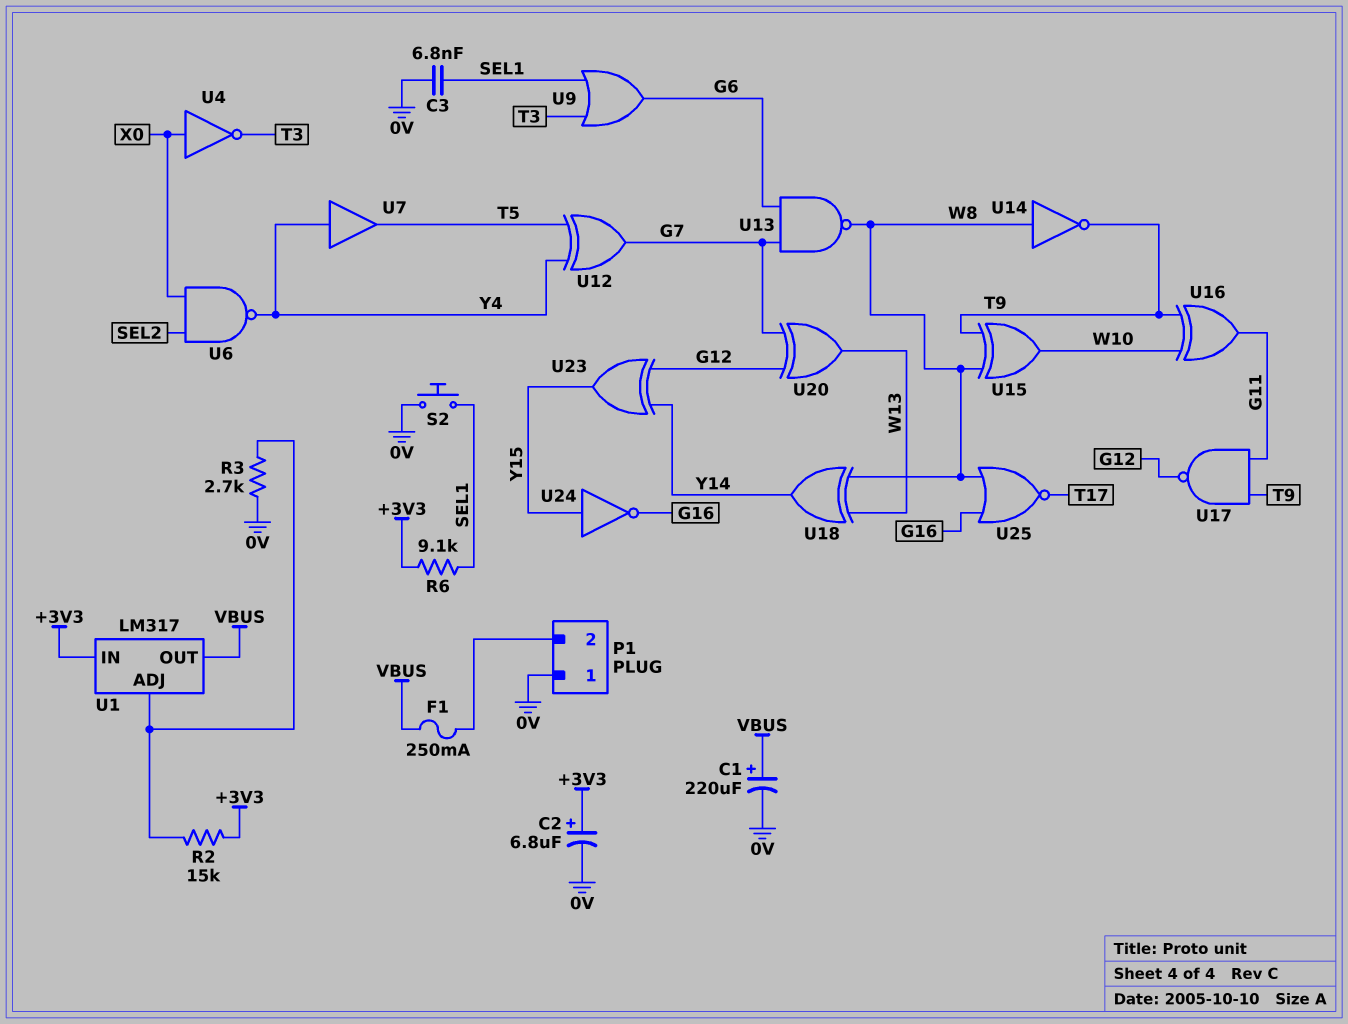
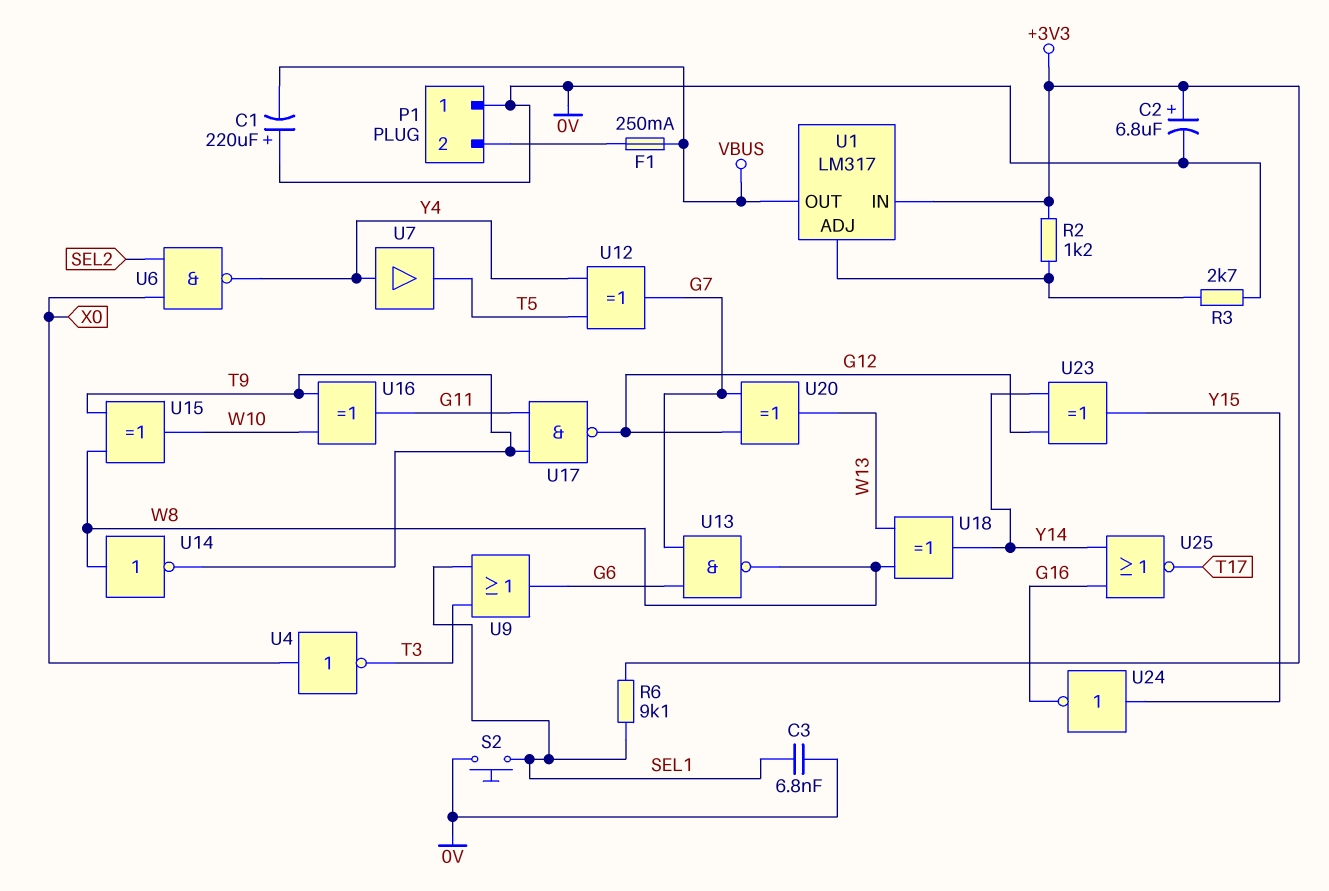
C1: 220uF (plus VBUS, minus 0V) -> 220uF (plus 0V, minus VBUS)
R2: 15k (+3V3, U1/ADJ) -> 1.2k (+3V3, U1/ADJ)
U25: NOR (in G16, in W8, out T17) -> NOR (in G16, in Y14, out T17)

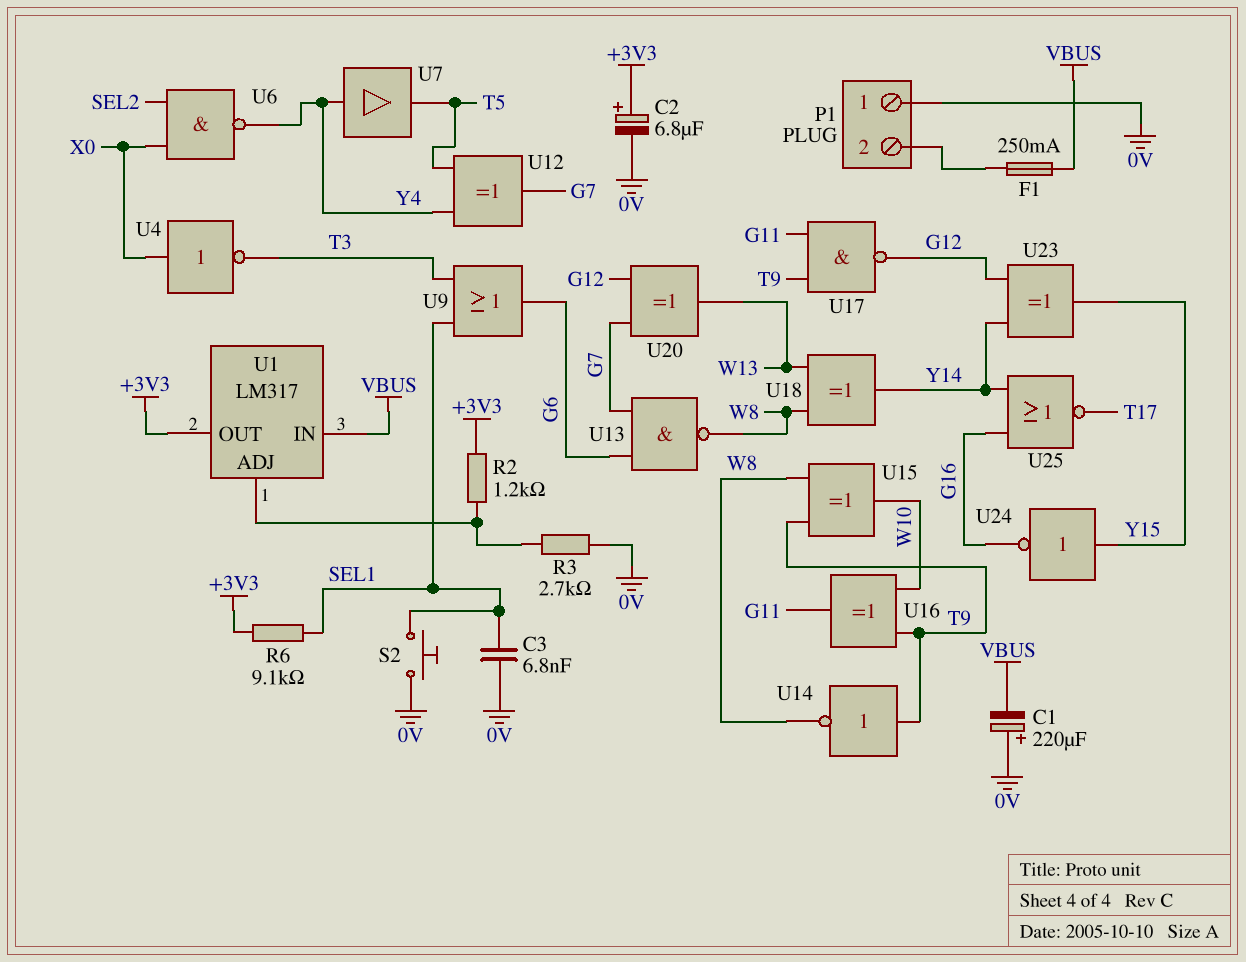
U1 pin IN: +3V3 -> VBUS
U1 pin OUT: VBUS -> +3V3
U14: NOT (in W8, out T9) -> NOT (in T9, out W8)

